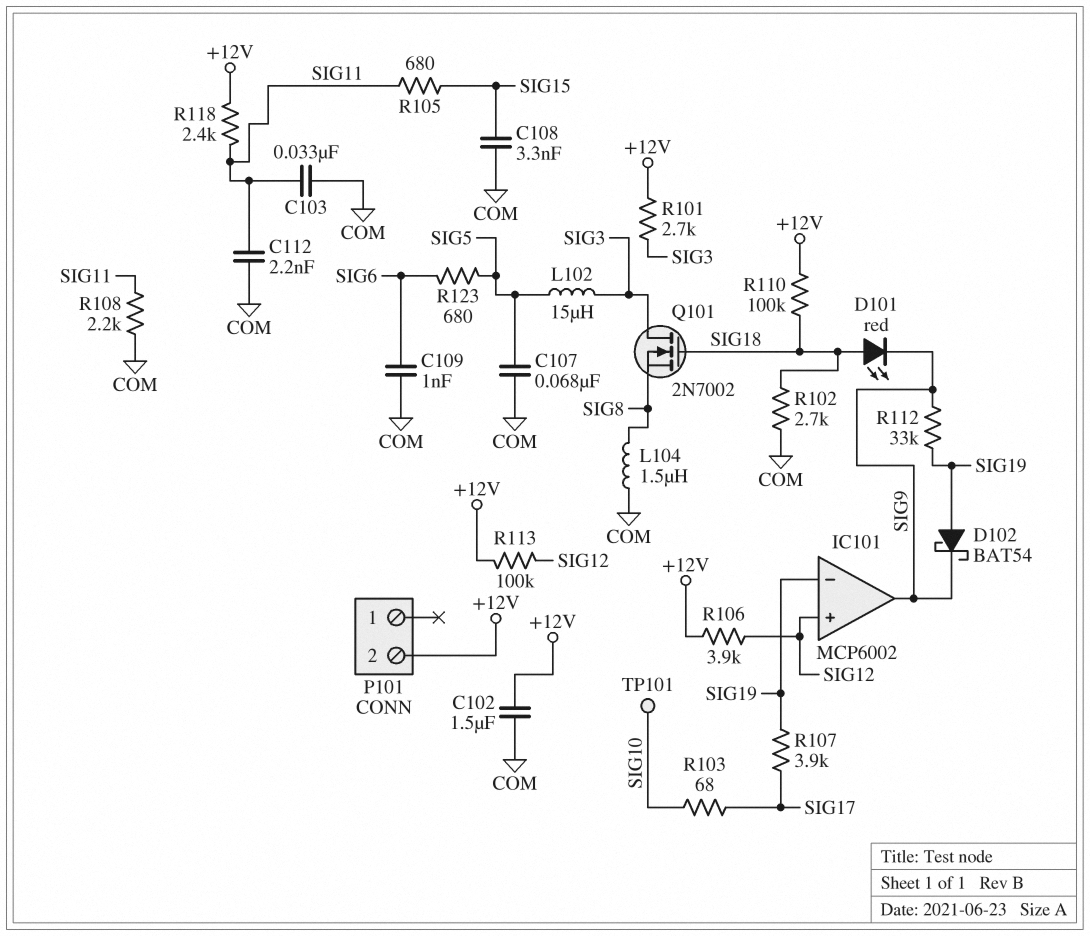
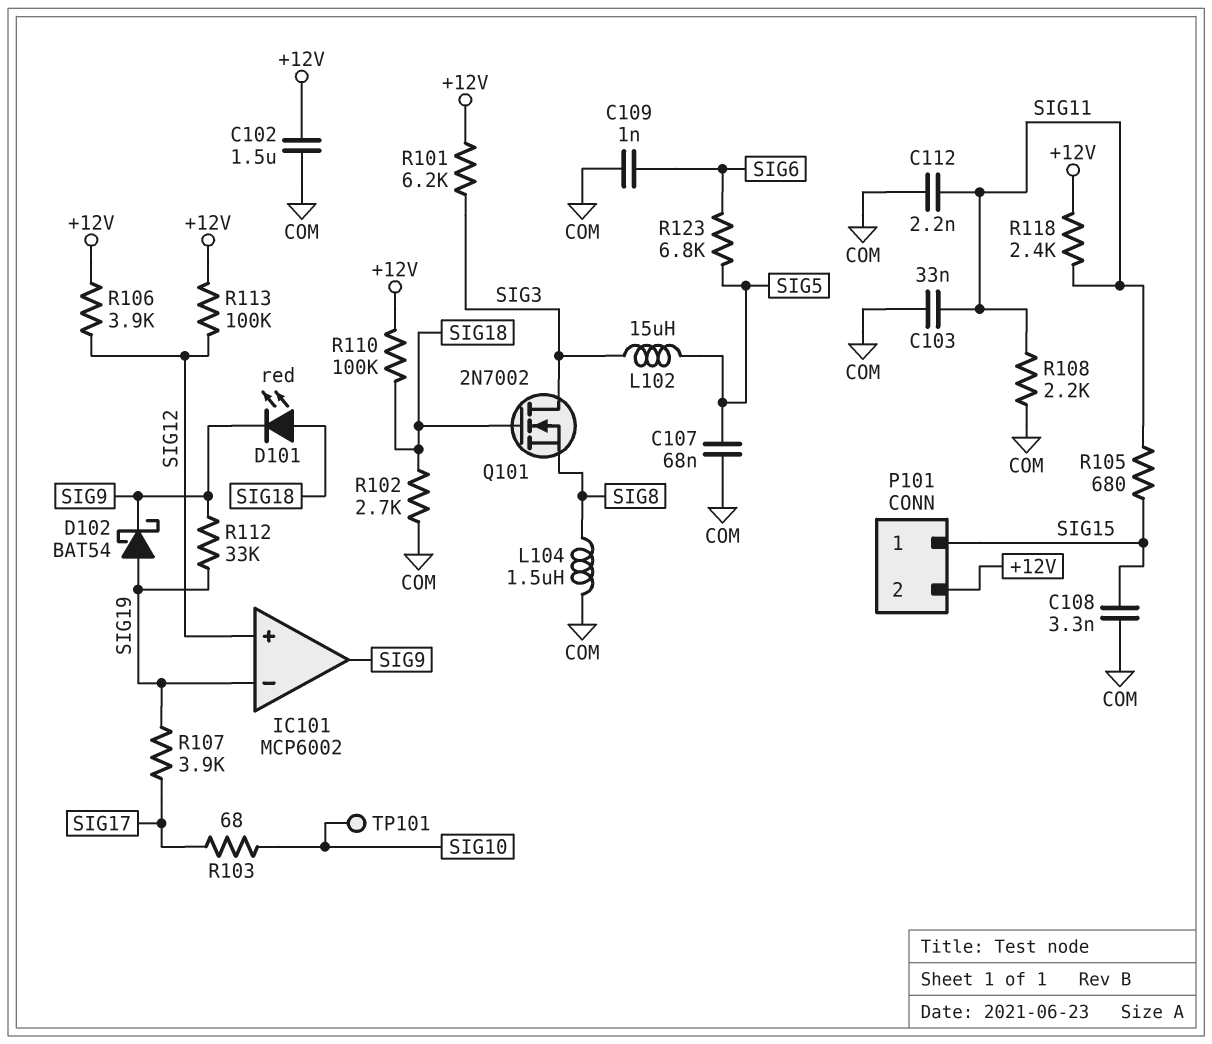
P101 pin 1: none -> SIG15
R101: 2.7k (+12V, SIG3) -> 6.2k (+12V, SIG3)
R123: 680 (SIG5, SIG6) -> 6.8k (SIG5, SIG6)

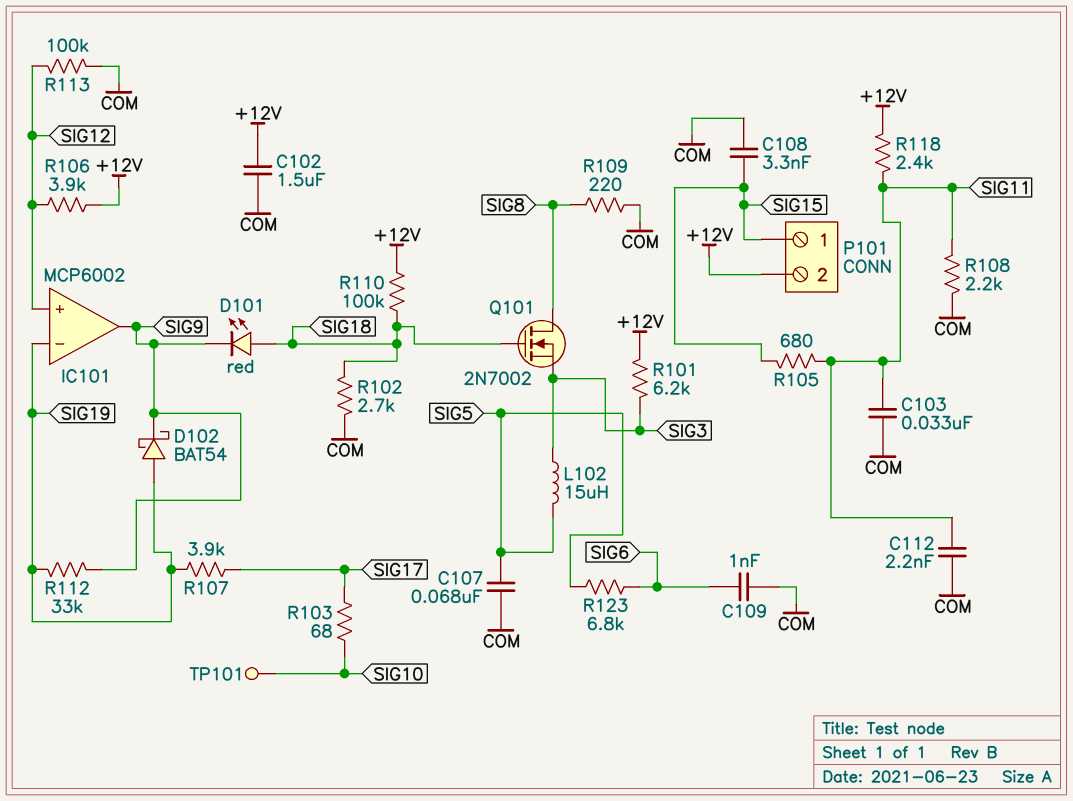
L104: 1.5uH (COM, SIG8) -> none
Q101: NMOS 2N7002 (G SIG18, D SIG3, S SIG8) -> NMOS 2N7002 (G SIG18, D SIG8, S SIG3)
R109: none -> 220 (COM, SIG8)
R113: 100k (+12V, SIG12) -> 100k (COM, SIG12)

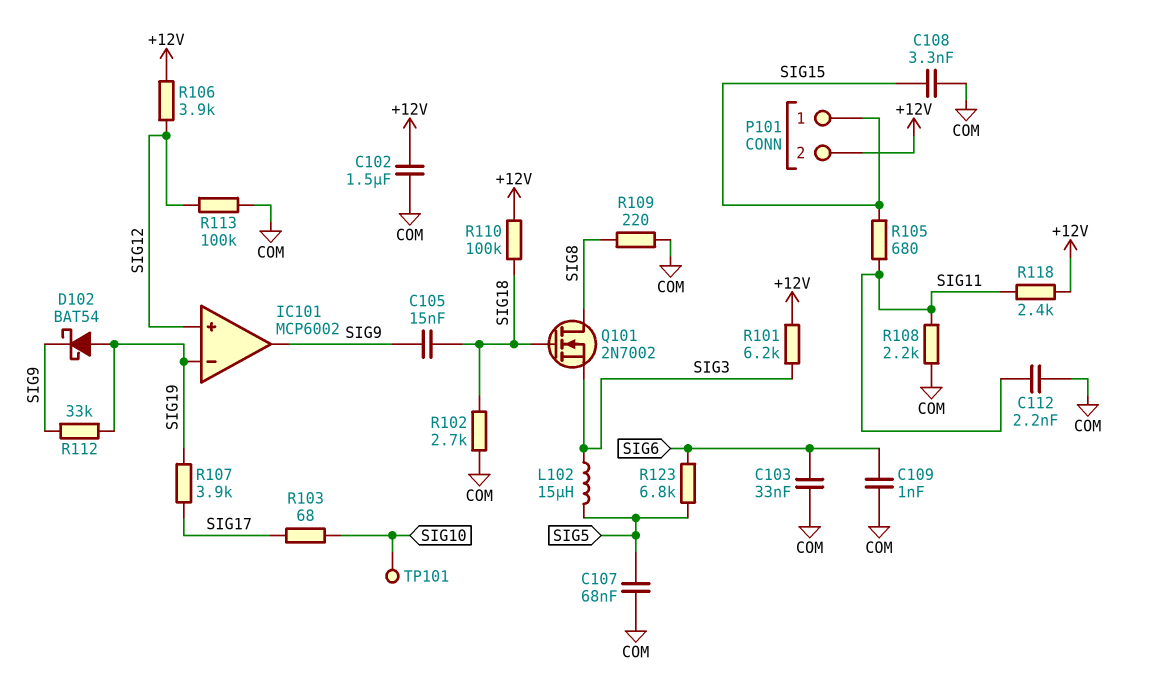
C103: 33nF (COM, SIG11) -> 33nF (COM, SIG6)
C105: none -> 15nF (SIG9, SIG18)
D101: LED red (A SIG18, K SIG9) -> none

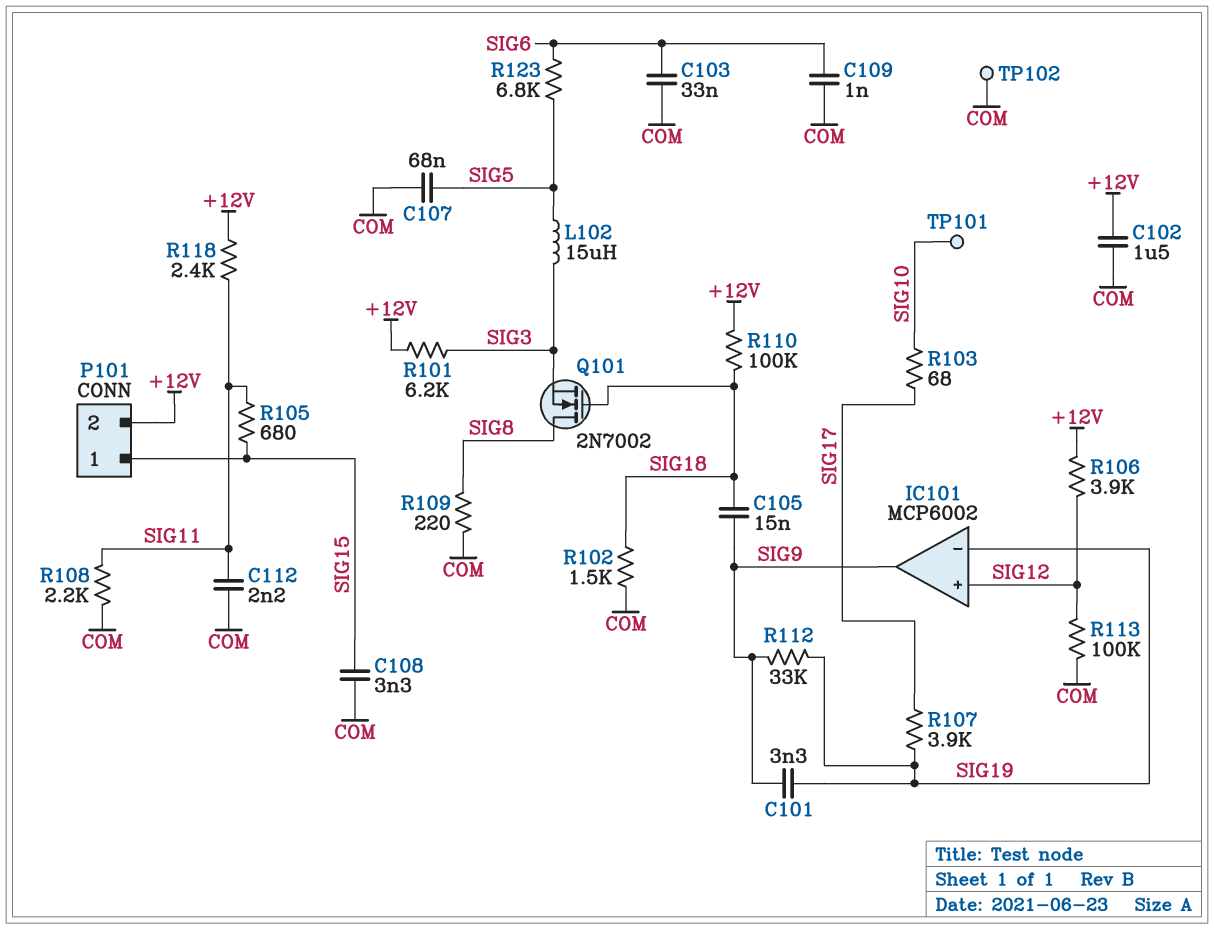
C101: none -> 3.3nF (SIG9, SIG19)
D102: schottky BAT54 (A SIG19, K SIG9) -> none
R102: 2.7k (COM, SIG18) -> 1.5k (COM, SIG18)
TP102: none -> test point (COM)

